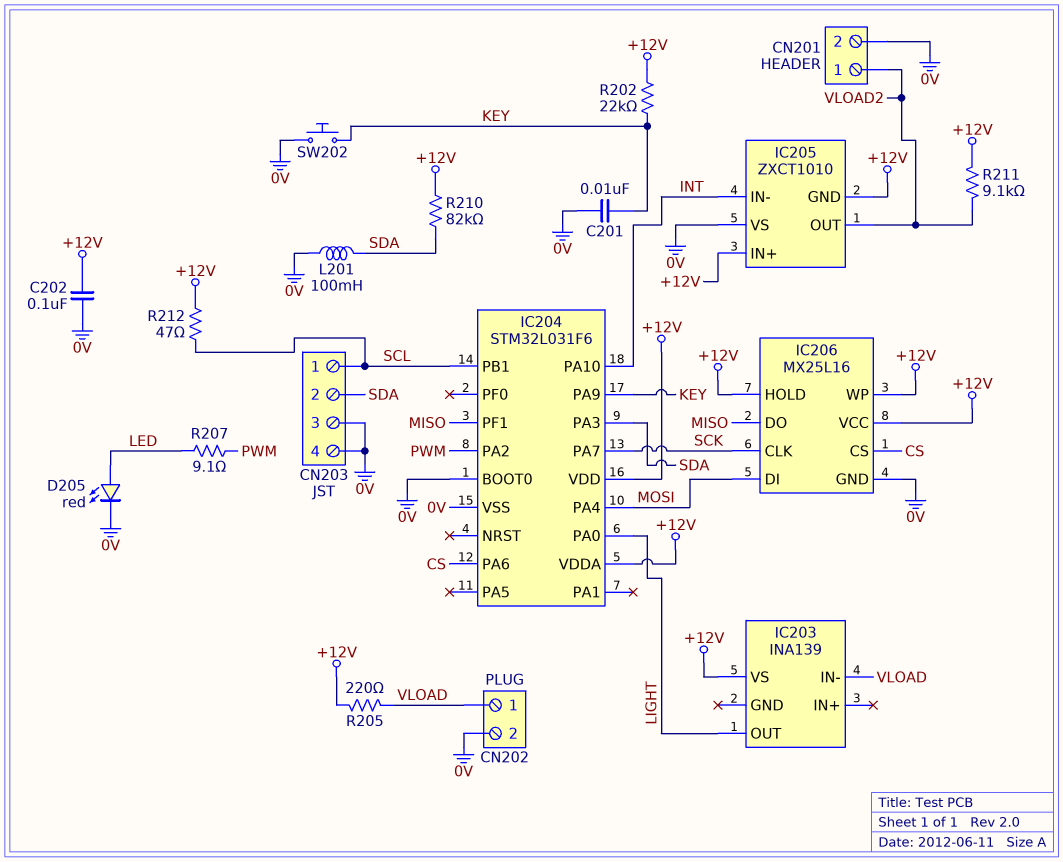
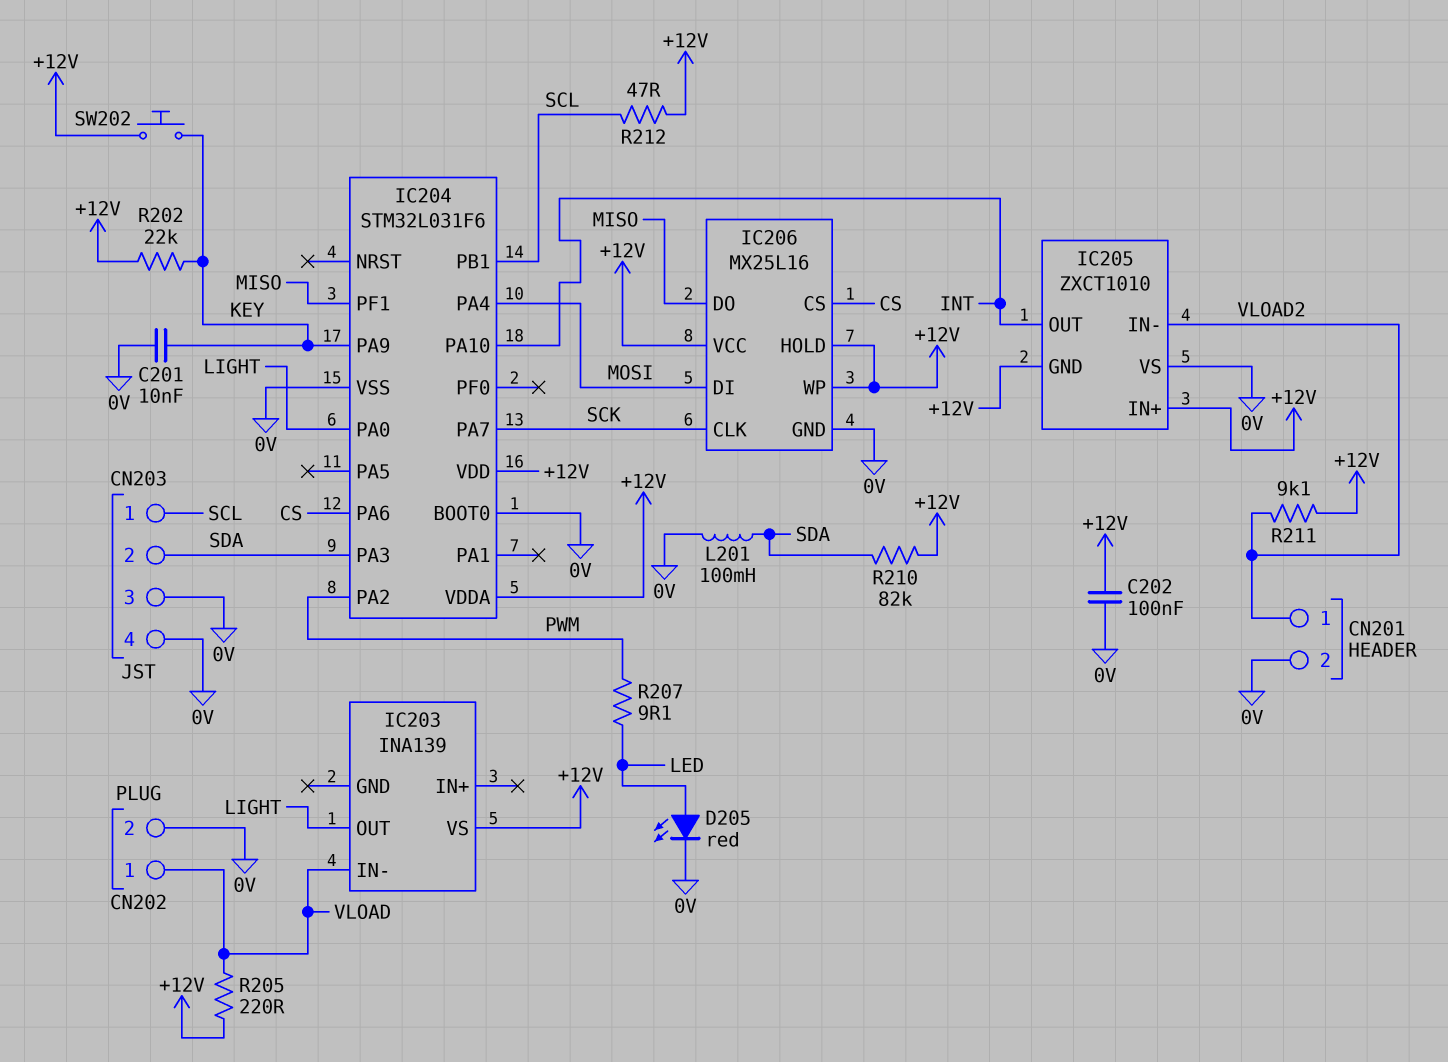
IC205 pin IN-: INT -> VLOAD2
IC205 pin OUT: VLOAD2 -> INT
SW202: button (0V, KEY) -> button (+12V, KEY)

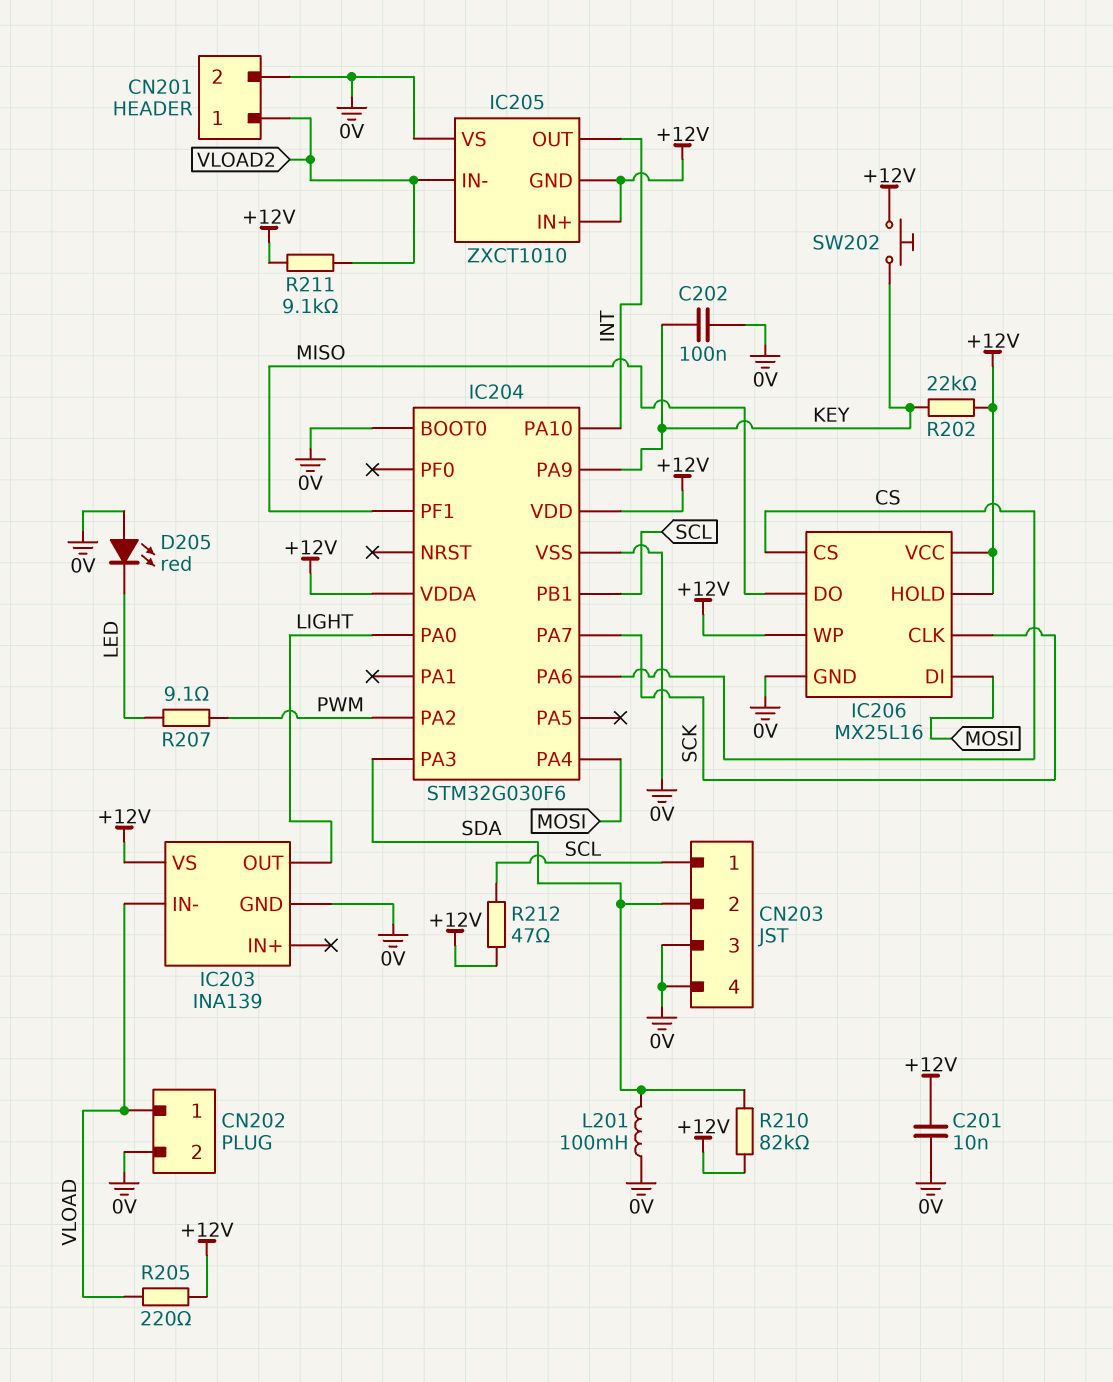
C201: 10nF (0V, KEY) -> 10nF (+12V, 0V)
C202: 100nF (+12V, 0V) -> 100nF (0V, KEY)
D205: LED red (A LED, K 0V) -> LED red (A 0V, K LED)
IC203 pin GND: none -> 0V
IC204: STM32L031F6 -> STM32G030F6

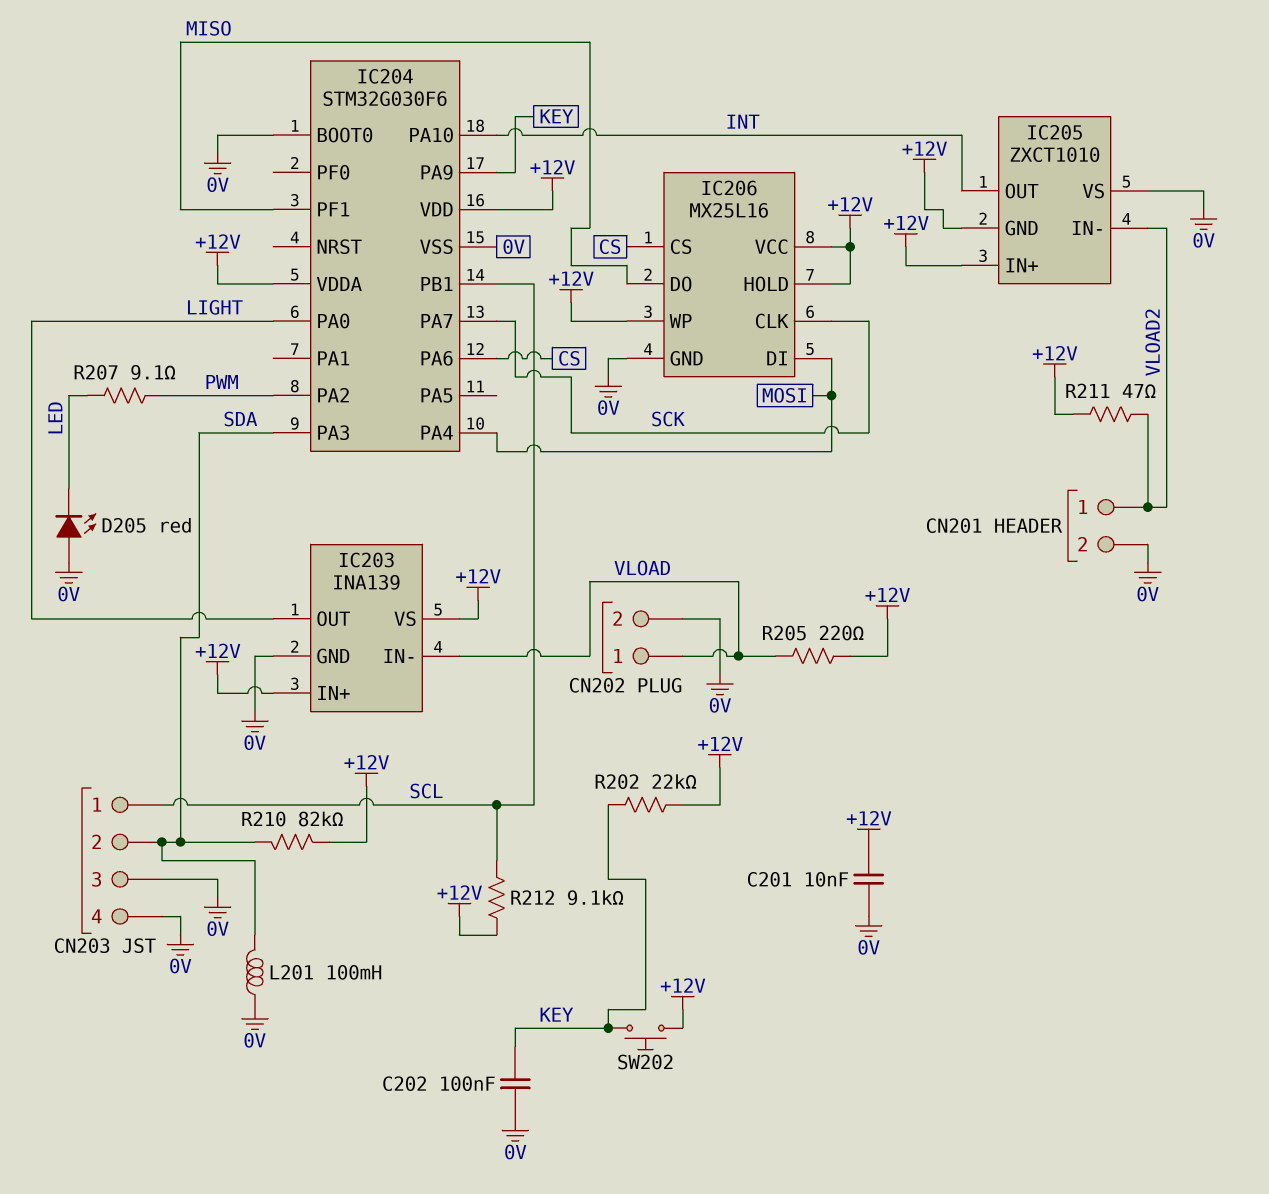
IC203 pin IN+: none -> +12V
R211: 9.1k (+12V, VLOAD2) -> 47 (+12V, VLOAD2)
R212: 47 (+12V, SCL) -> 9.1k (+12V, SCL)

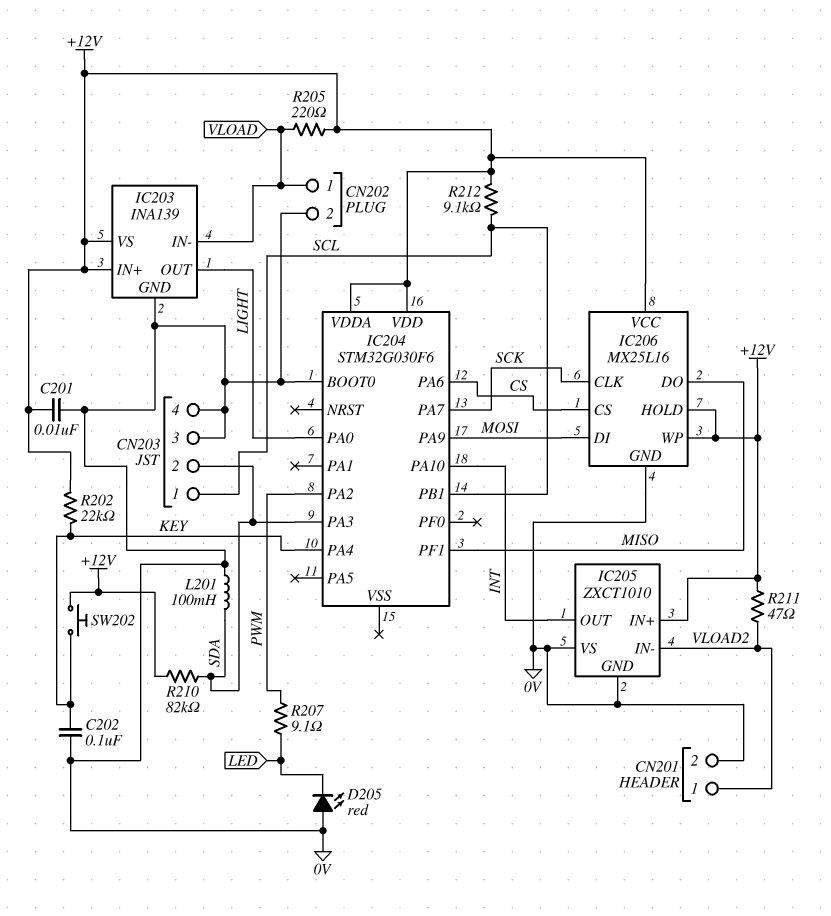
IC204 pin PA4: MOSI -> KEY
IC204 pin PA9: KEY -> MOSI
IC204 pin VSS: 0V -> none
IC205 pin GND: +12V -> 0V

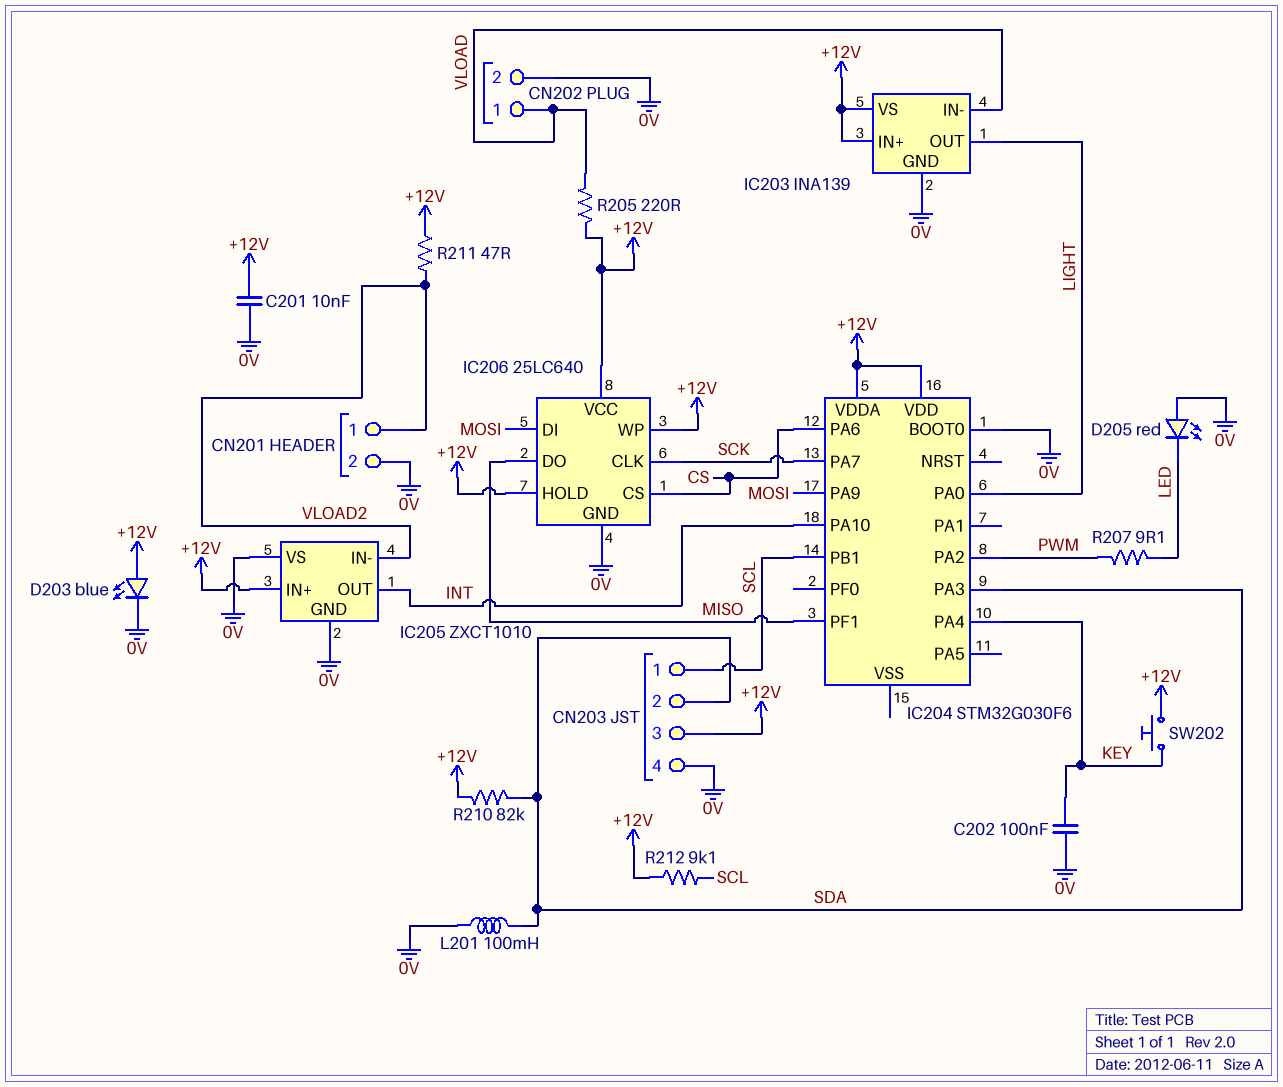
CN203 pin 3: 0V -> +12V
D203: none -> LED blue (A +12V, K 0V)
IC206: MX25L16 -> 25LC640
R202: 22k (+12V, KEY) -> none

